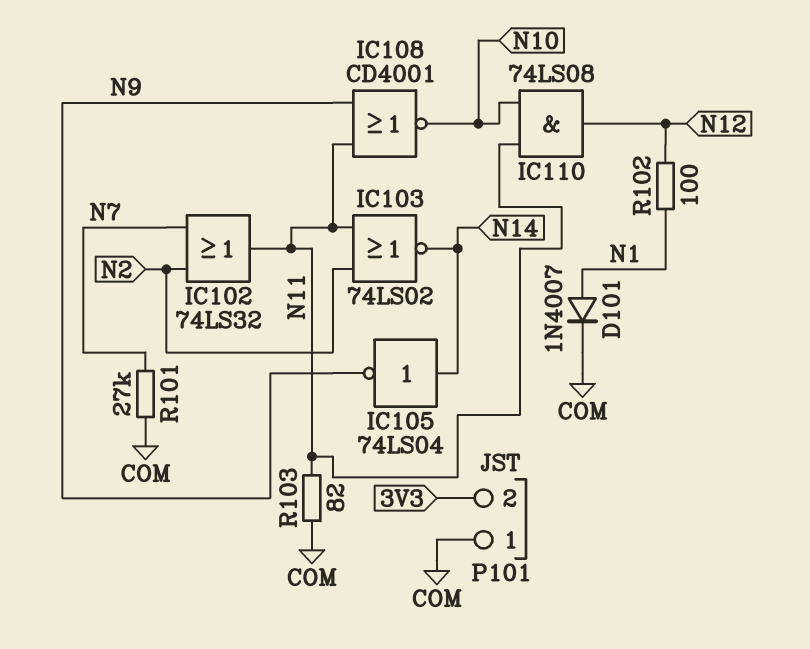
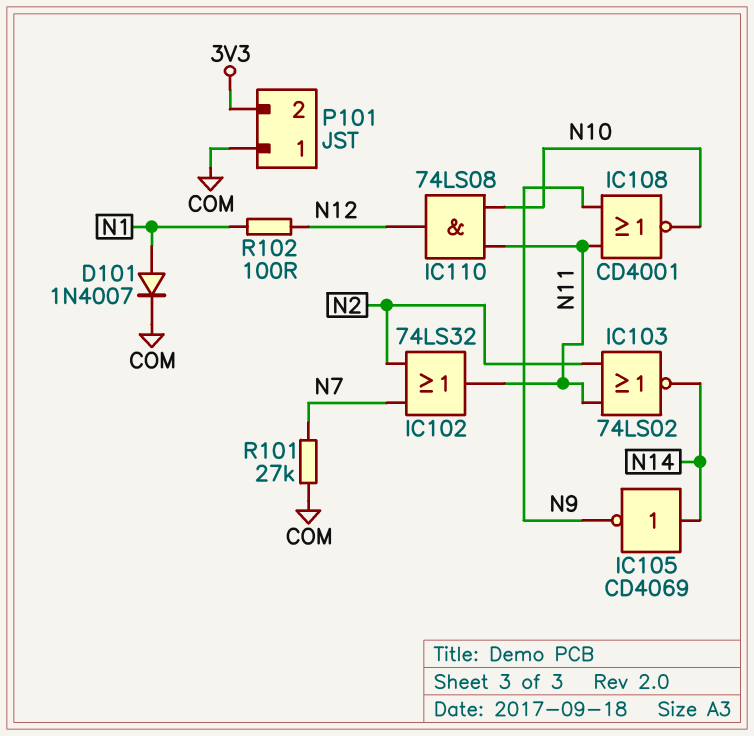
IC105: NOT 74LS04 (in N14, out N9) -> NOT CD4069 (in N14, out N9)
R103: 82 (COM, N11) -> none

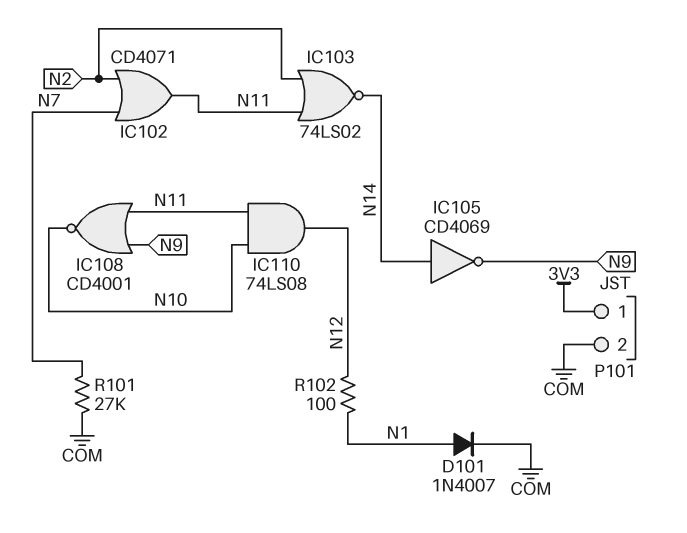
IC102: OR 74LS32 (in N2, in N7, out N11) -> OR CD4071 (in N2, in N7, out N11)
P101 pin 1: COM -> 3V3
P101 pin 2: 3V3 -> COM

